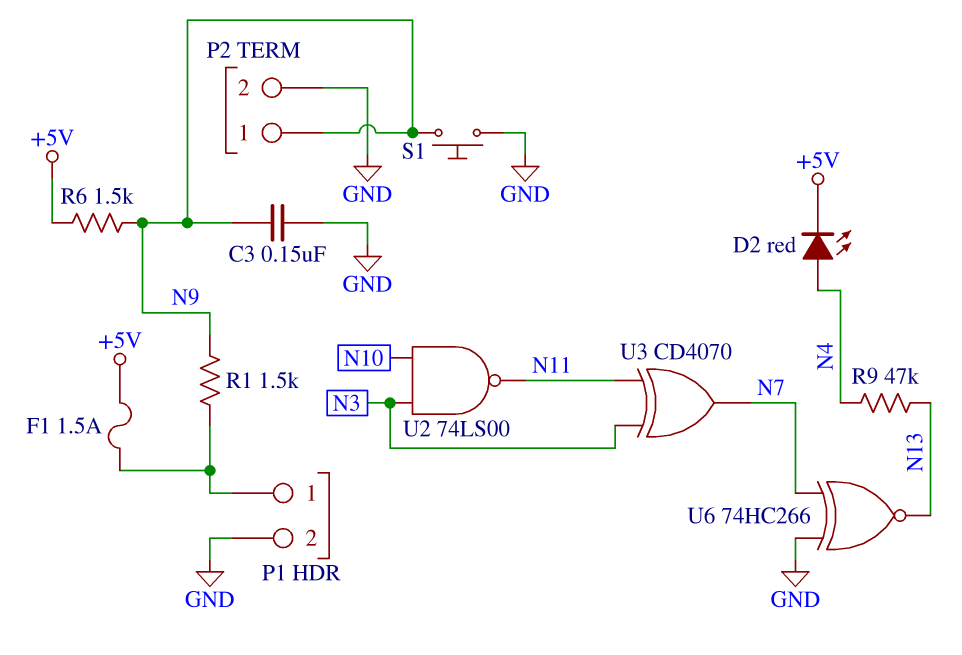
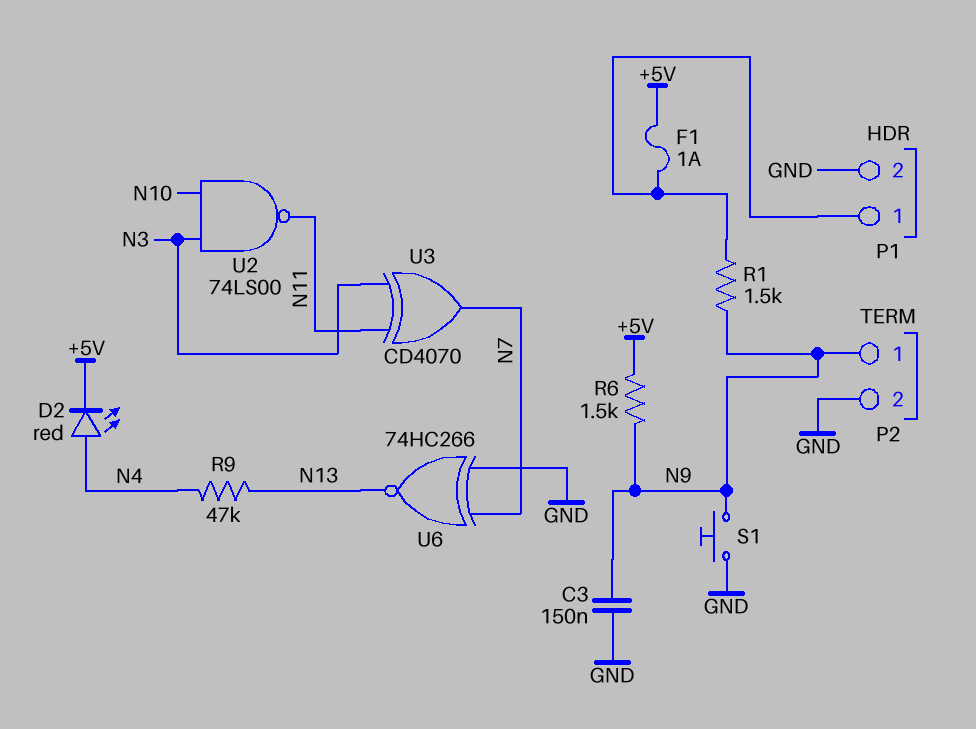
F1: 1.5A (+5V, P1/1) -> 1A (+5V, P1/1)

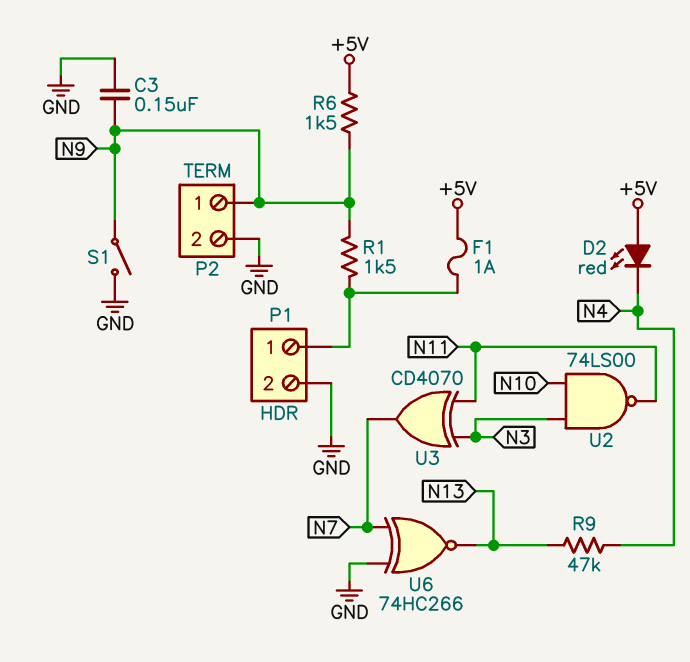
D2: LED red (A N4, K +5V) -> LED red (A +5V, K N4)
S1: button (GND, N9) -> switch (GND, N9)

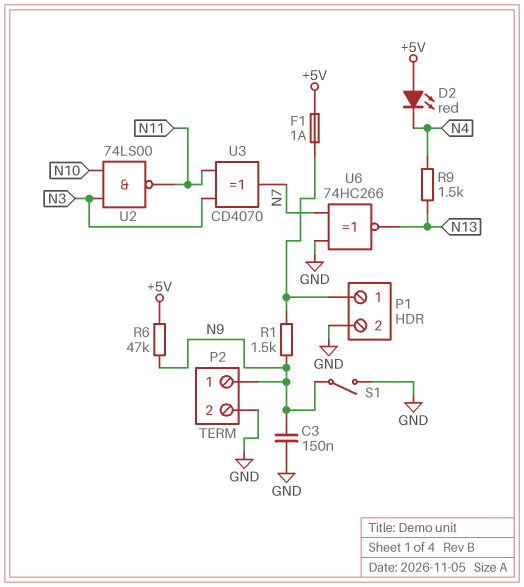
R6: 1.5k (+5V, N9) -> 47k (+5V, N9)
R9: 47k (N4, N13) -> 1.5k (N4, N13)

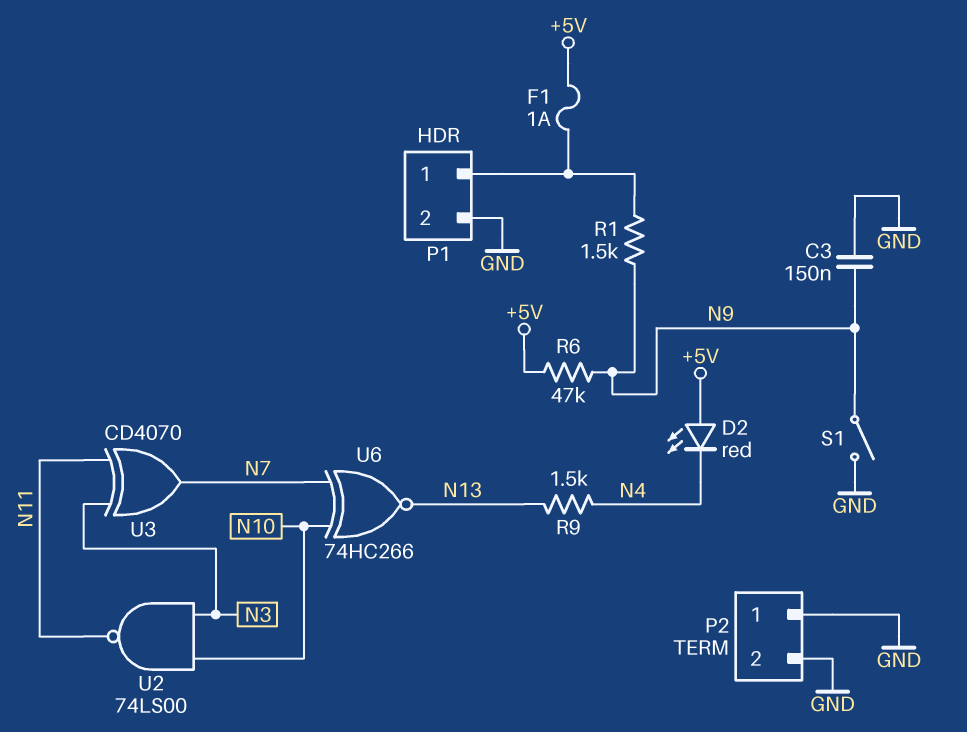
P2 pin 1: N9 -> GND
U6: XNOR 74HC266 (in GND, in N7, out N13) -> XNOR 74HC266 (in N7, in N10, out N13)

